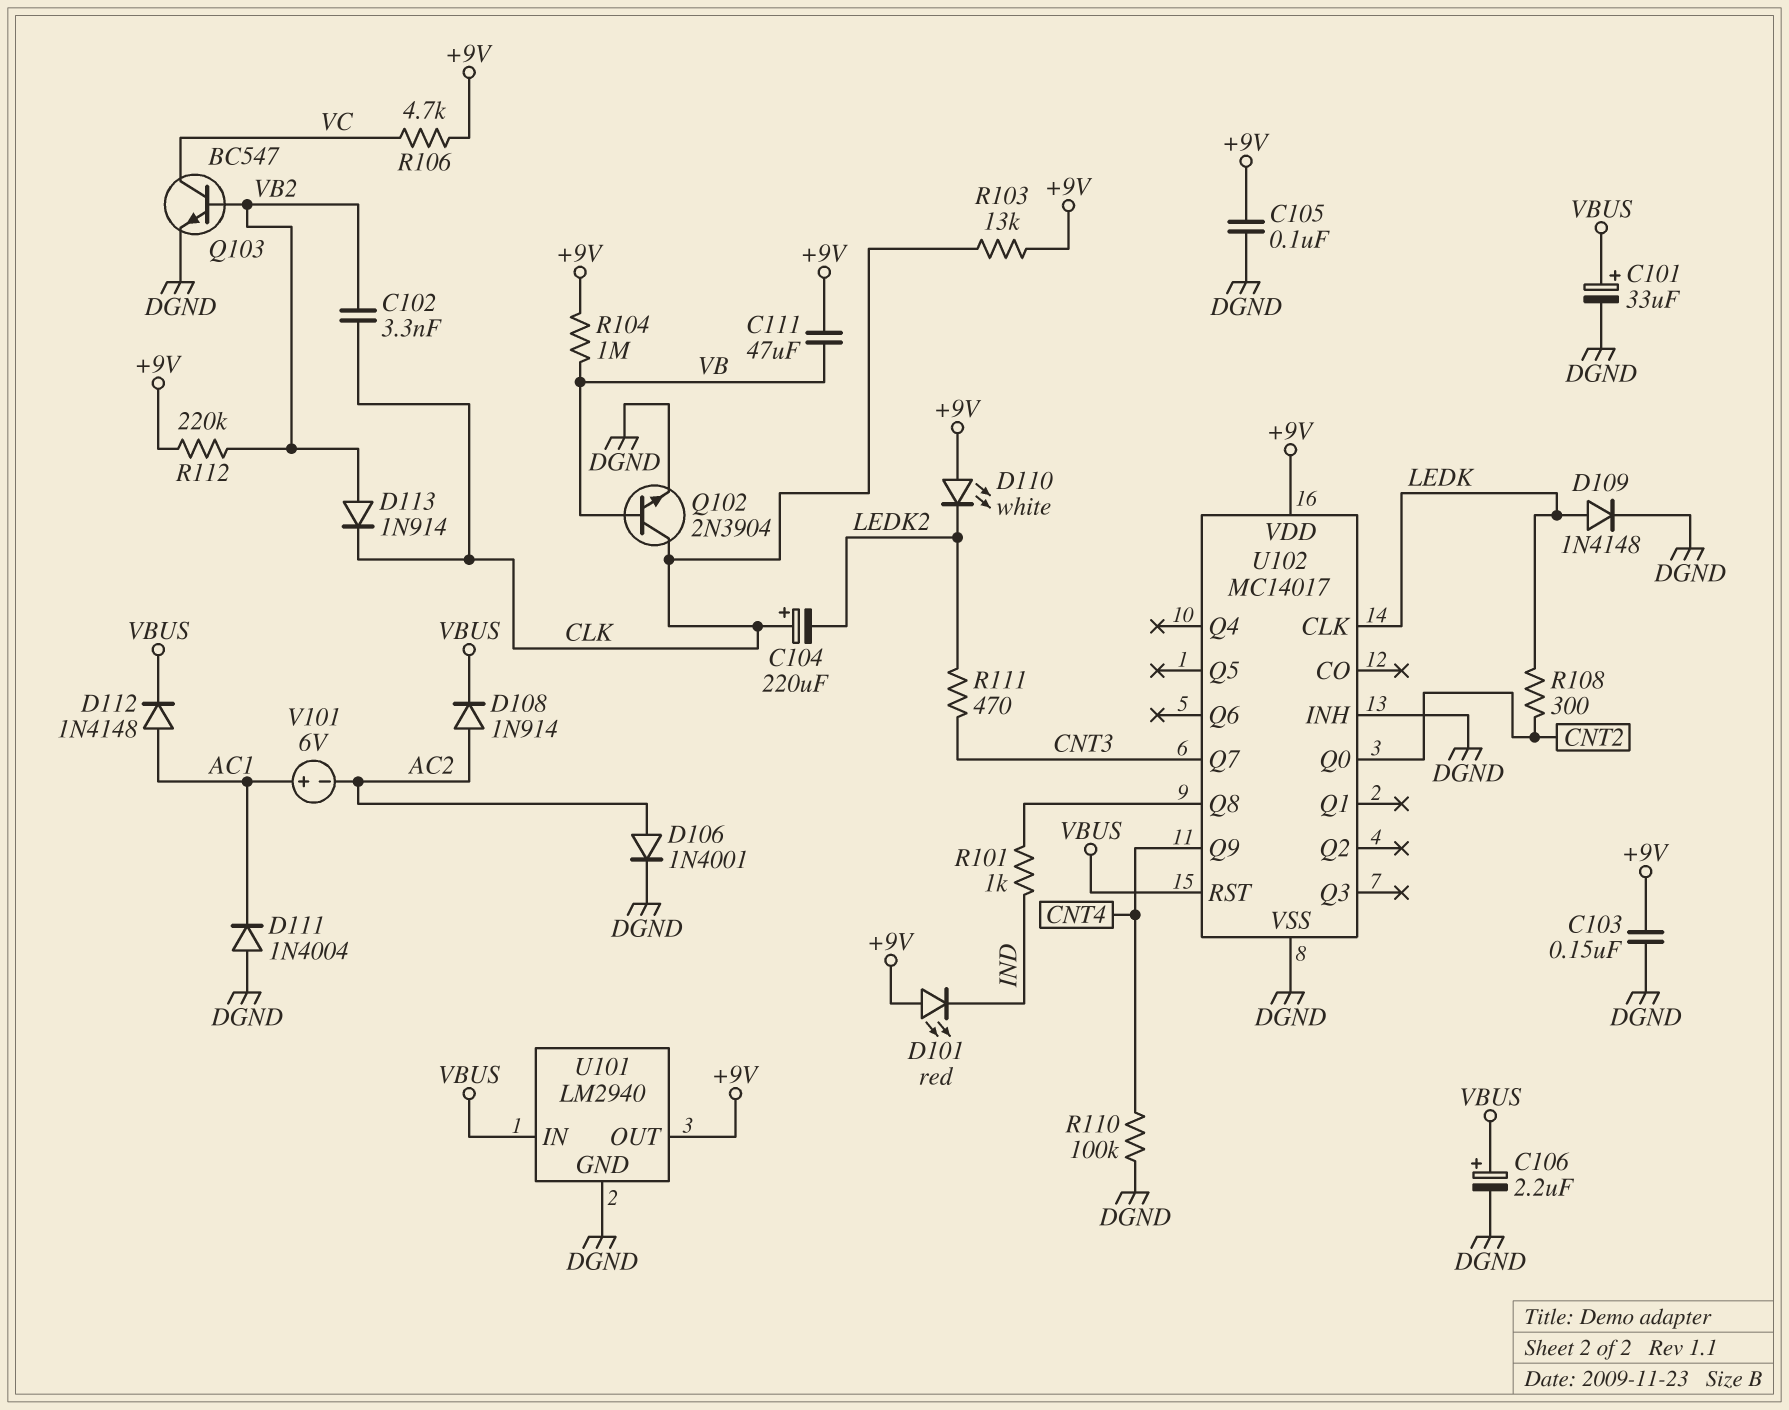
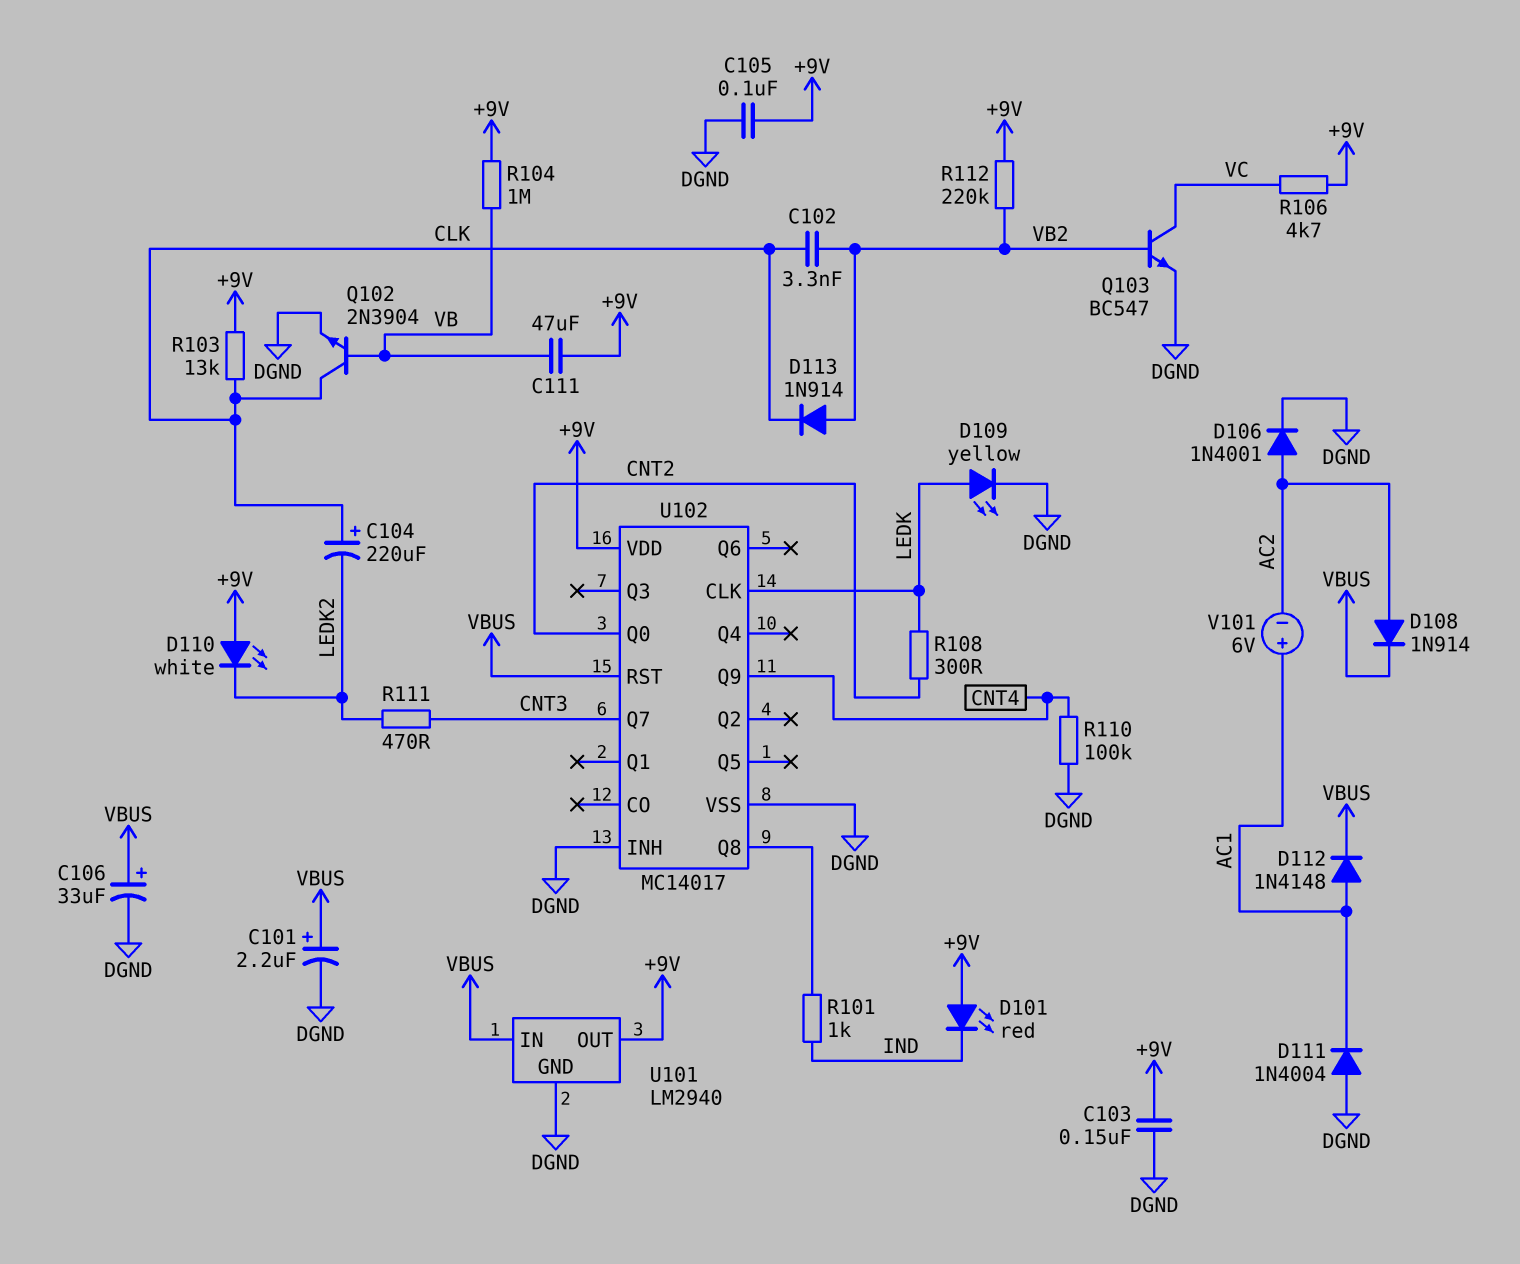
C101: 33uF (plus VBUS, minus DGND) -> 2.2uF (plus VBUS, minus DGND)
C106: 2.2uF (plus VBUS, minus DGND) -> 33uF (plus VBUS, minus DGND)
D109: diode 1N4148 (A LEDK, K DGND) -> LED yellow (A LEDK, K DGND)

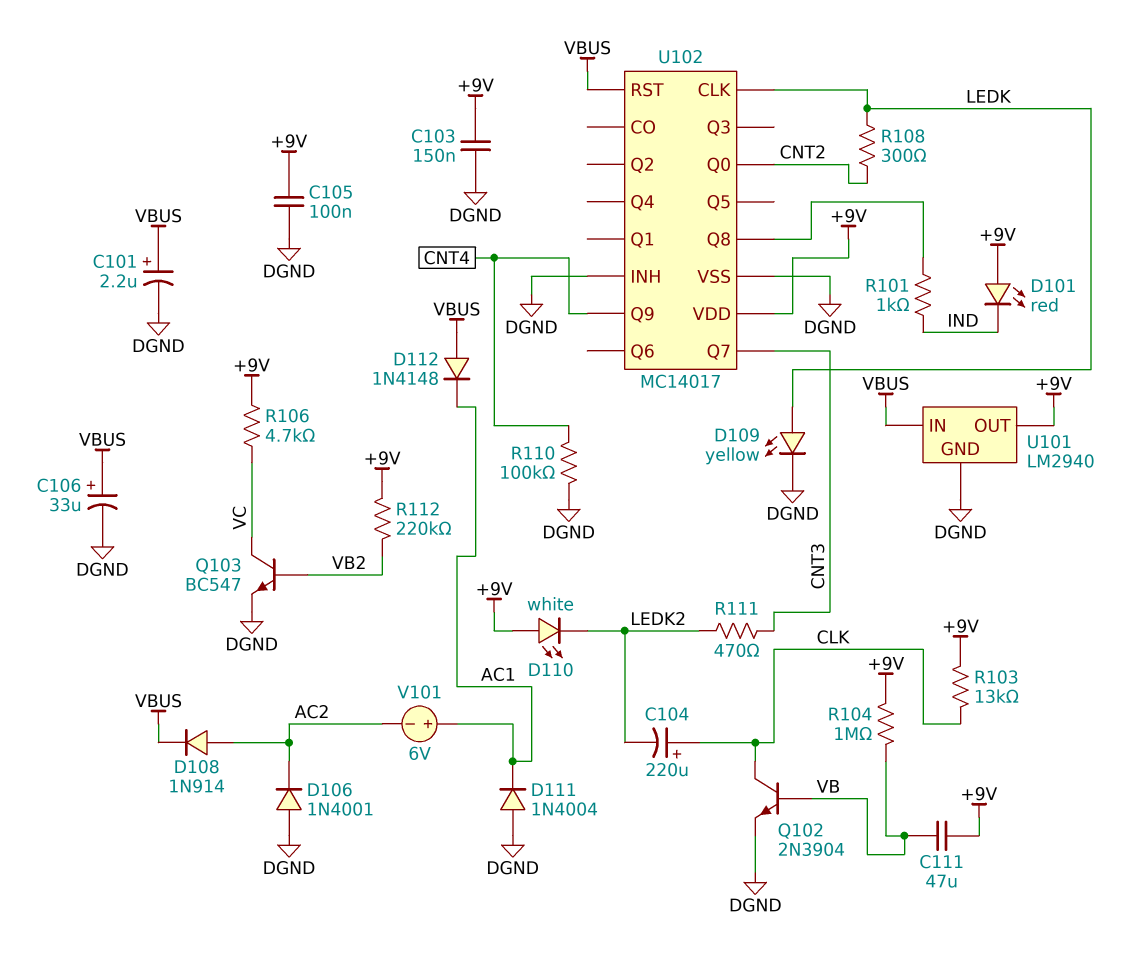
C102: 3.3nF (CLK, VB2) -> none
D106: diode 1N4001 (A AC2, K DGND) -> diode 1N4001 (A DGND, K AC2)
D112: diode 1N4148 (A AC1, K VBUS) -> diode 1N4148 (A VBUS, K AC1)
D113: diode 1N914 (A VB2, K CLK) -> none

